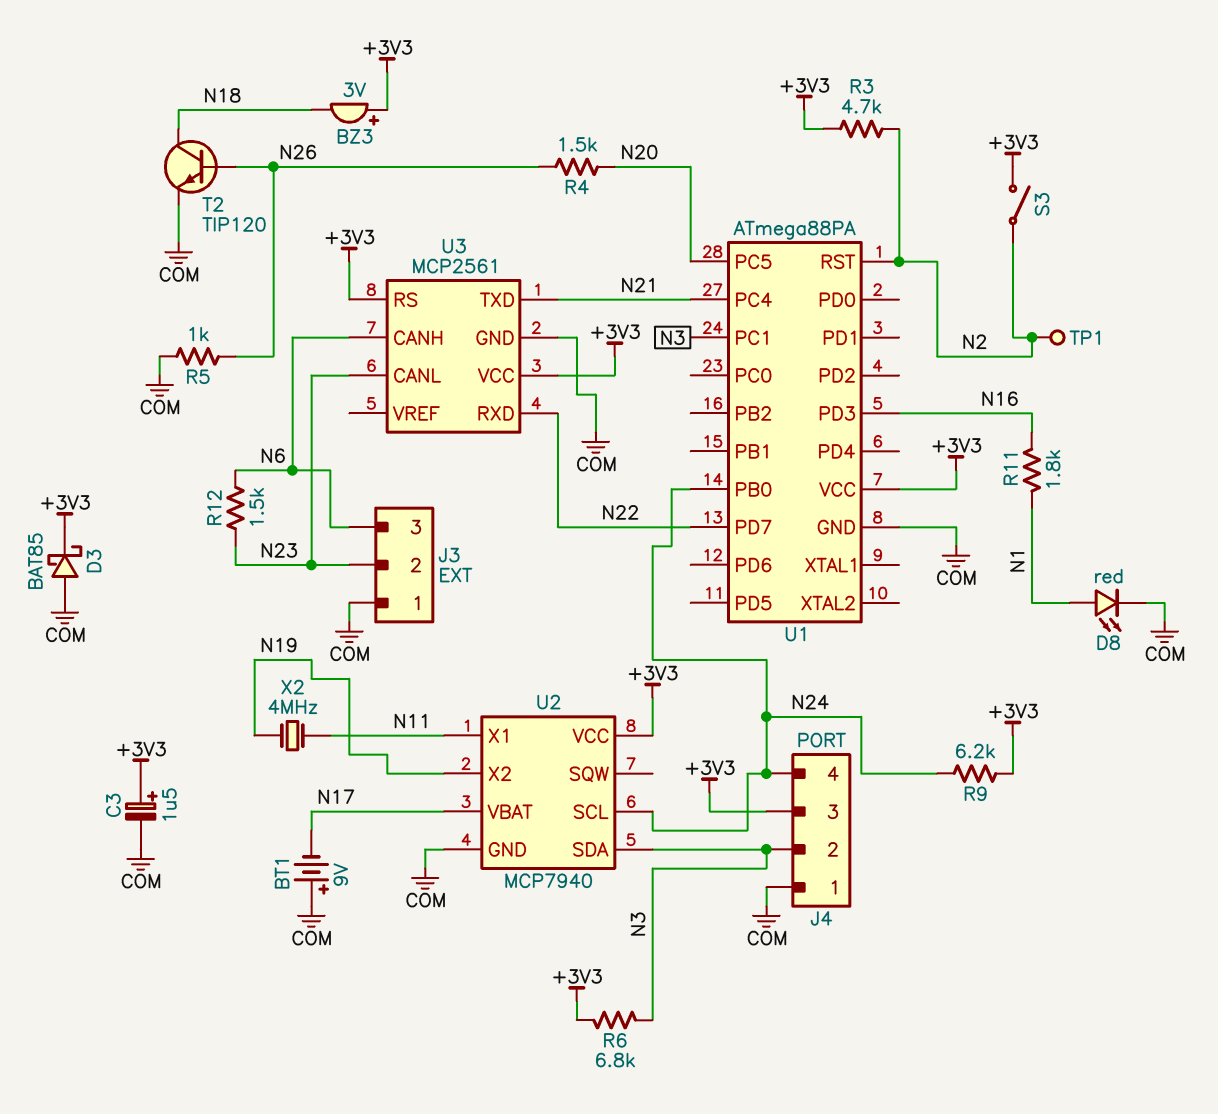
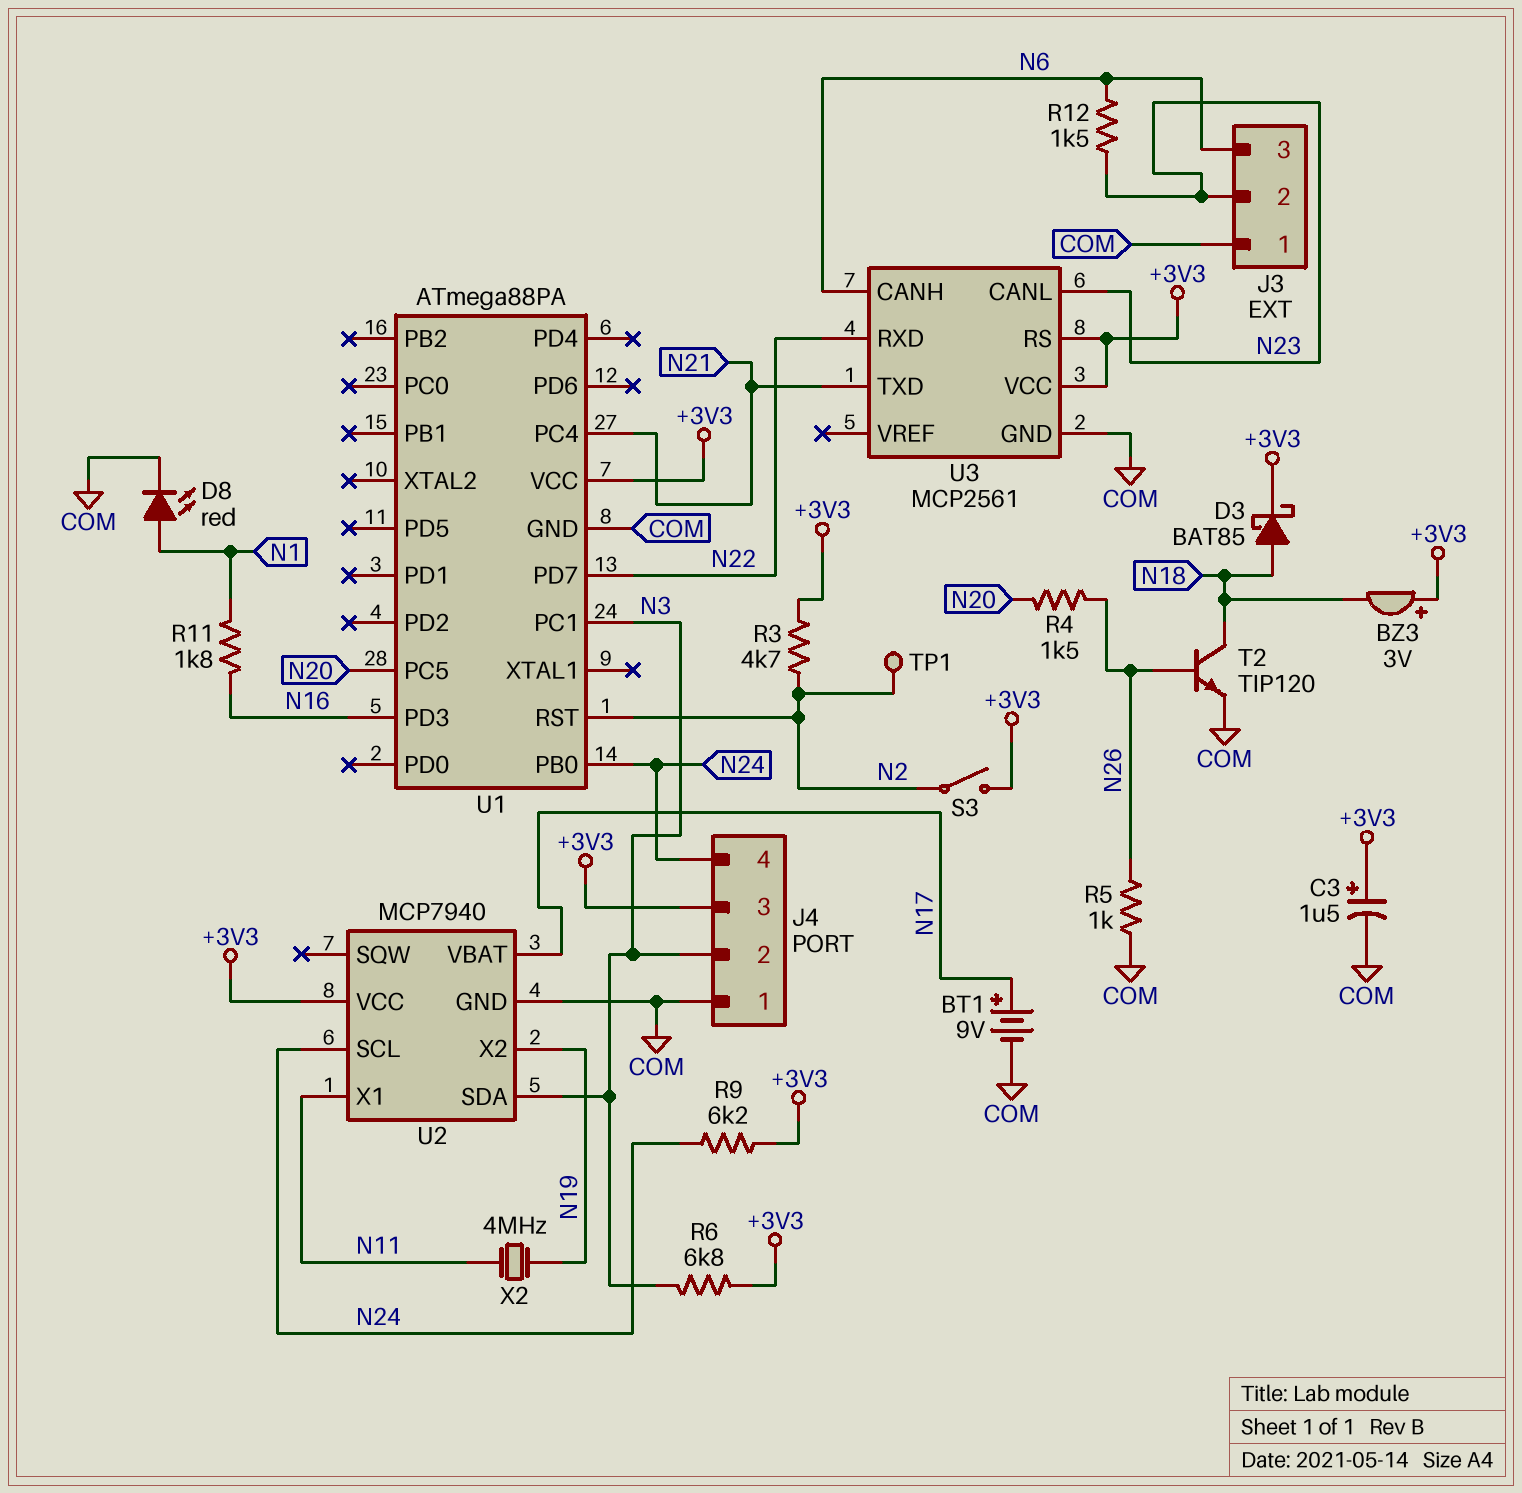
BT1: 9V (plus COM, minus N17) -> 9V (plus N17, minus COM)
D3: schottky BAT85 (A COM, K +3V3) -> schottky BAT85 (A N18, K +3V3)

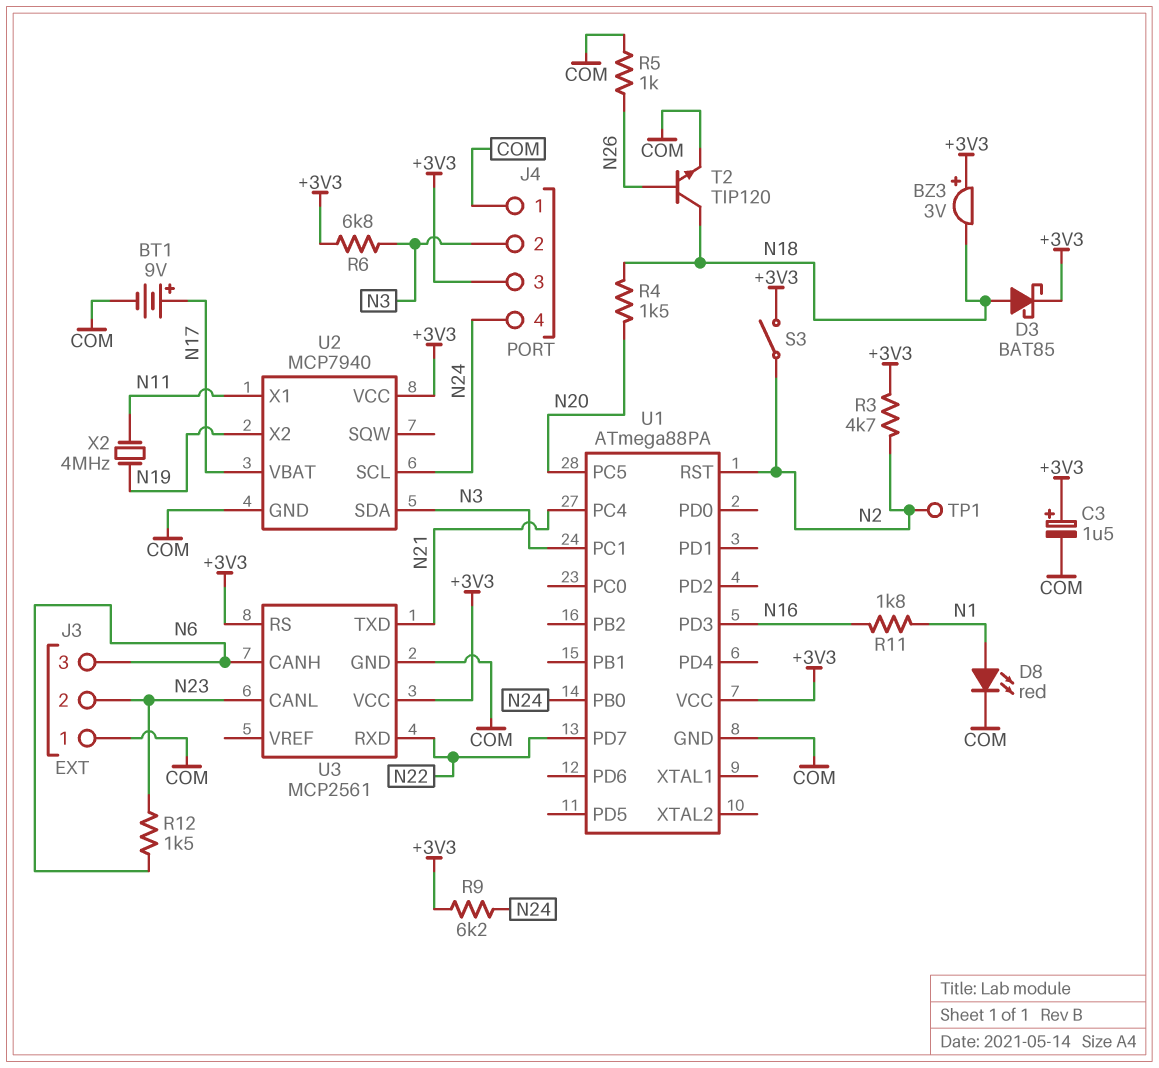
R4: 1.5k (N20, N26) -> 1.5k (N18, N20)

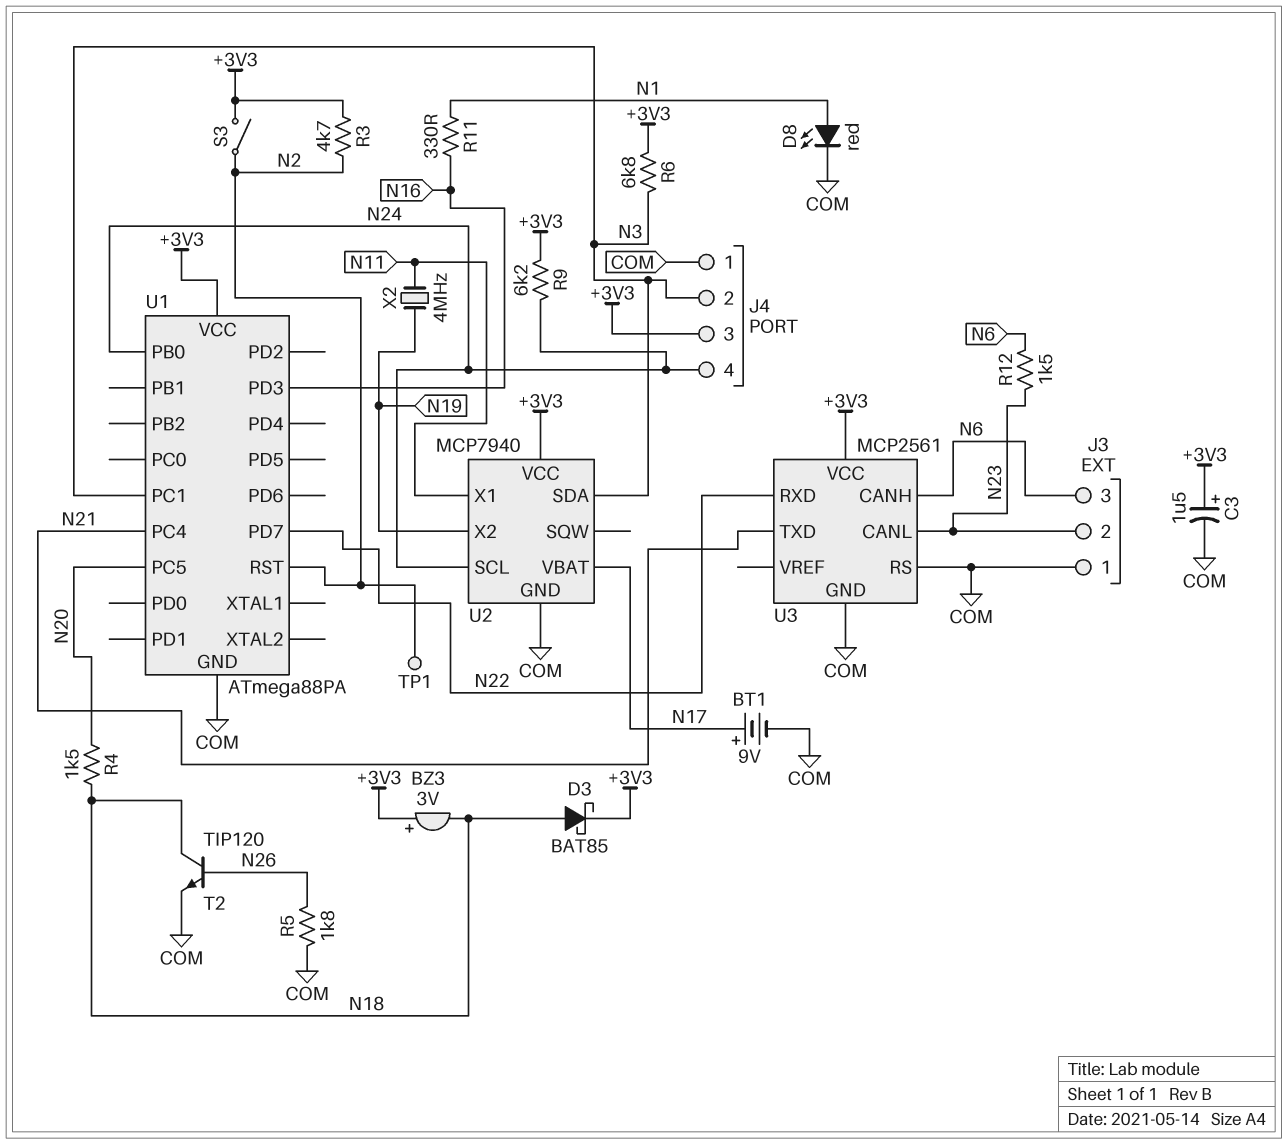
R5: 1k (COM, N26) -> 1.8k (COM, N26)
R11: 1.8k (N1, N16) -> 330 (N1, N16)
U3 pin RS: +3V3 -> COM

